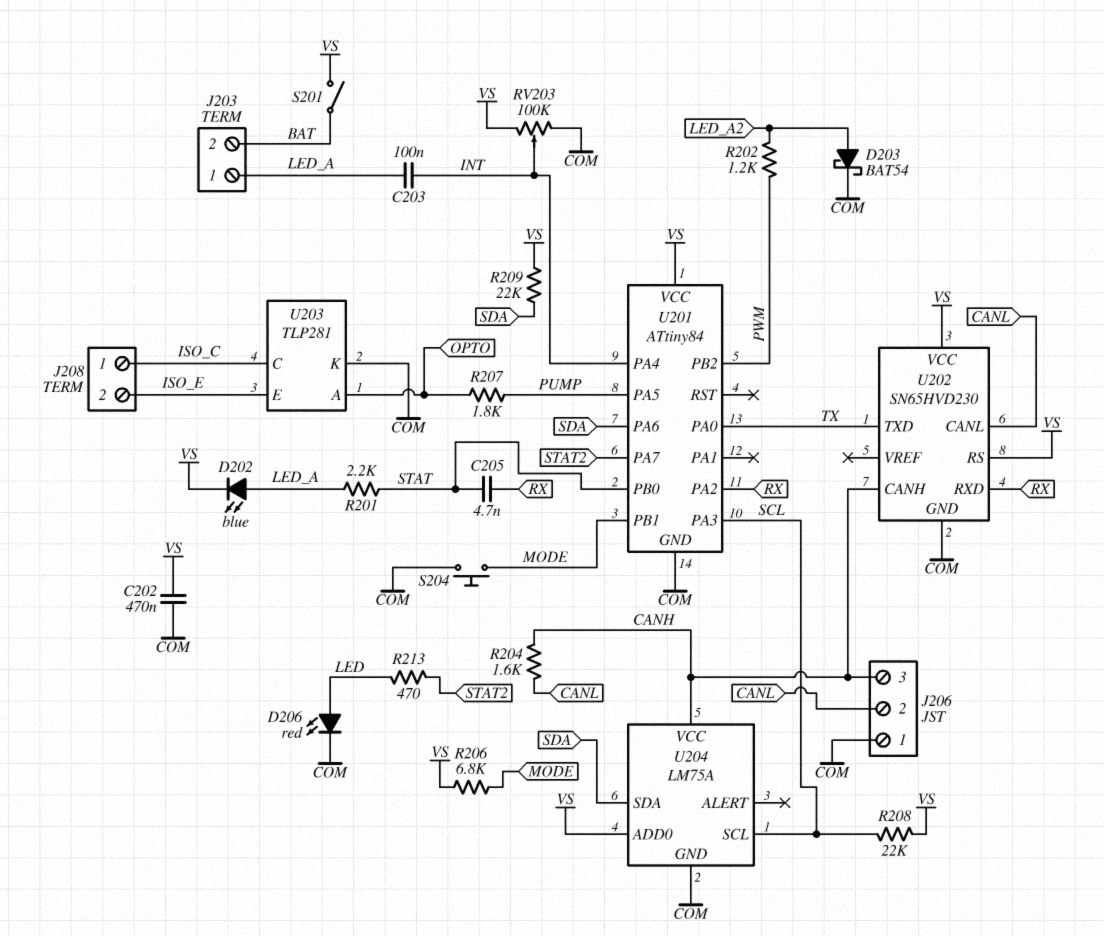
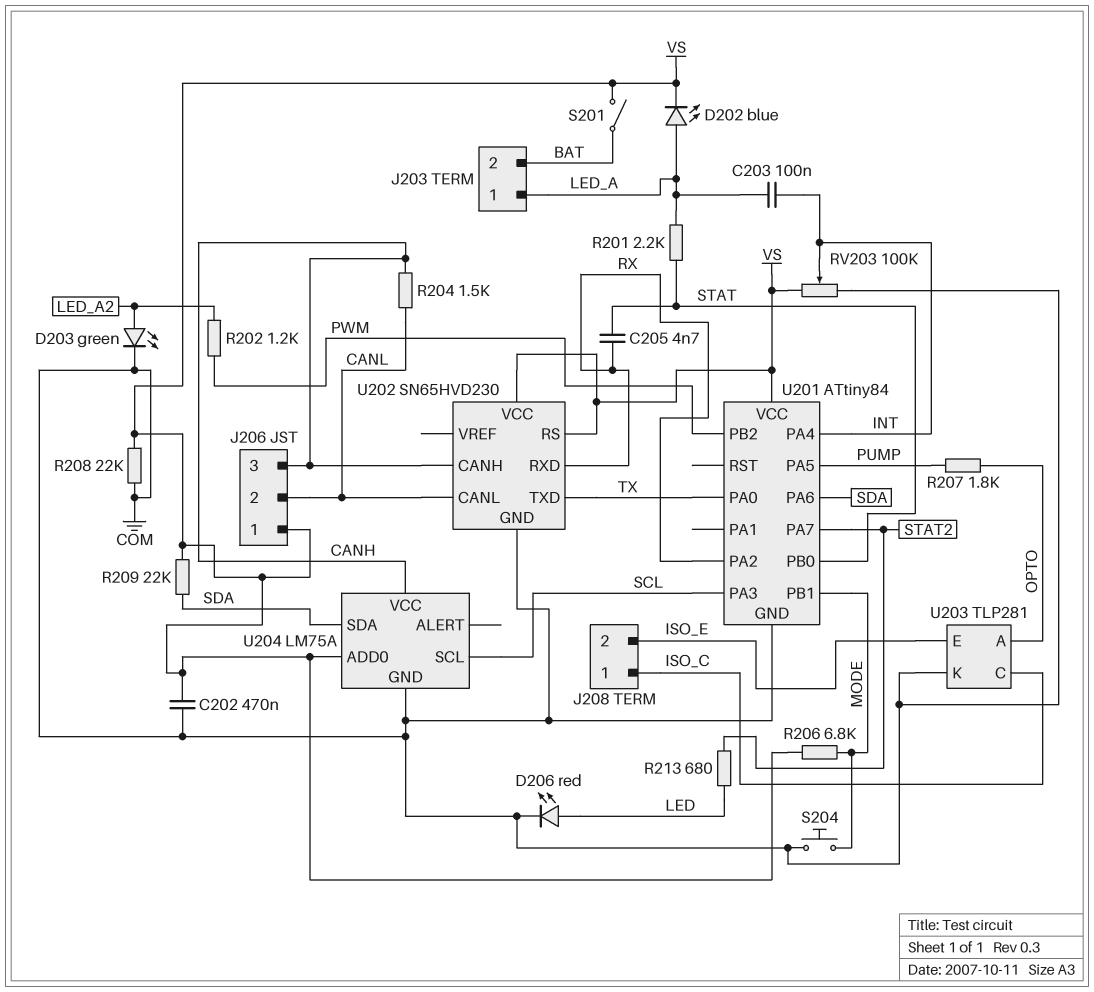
D203: schottky BAT54 (A LED_A2, K COM) -> LED green (A LED_A2, K COM)
J206 pin 1: COM -> VS
R204: 1.6k (CANH, CANL) -> 1.5k (CANH, CANL)
R208: 22k (SCL, VS) -> 22k (COM, VS)
R213: 470 (LED, STAT2) -> 680 (LED, STAT2)

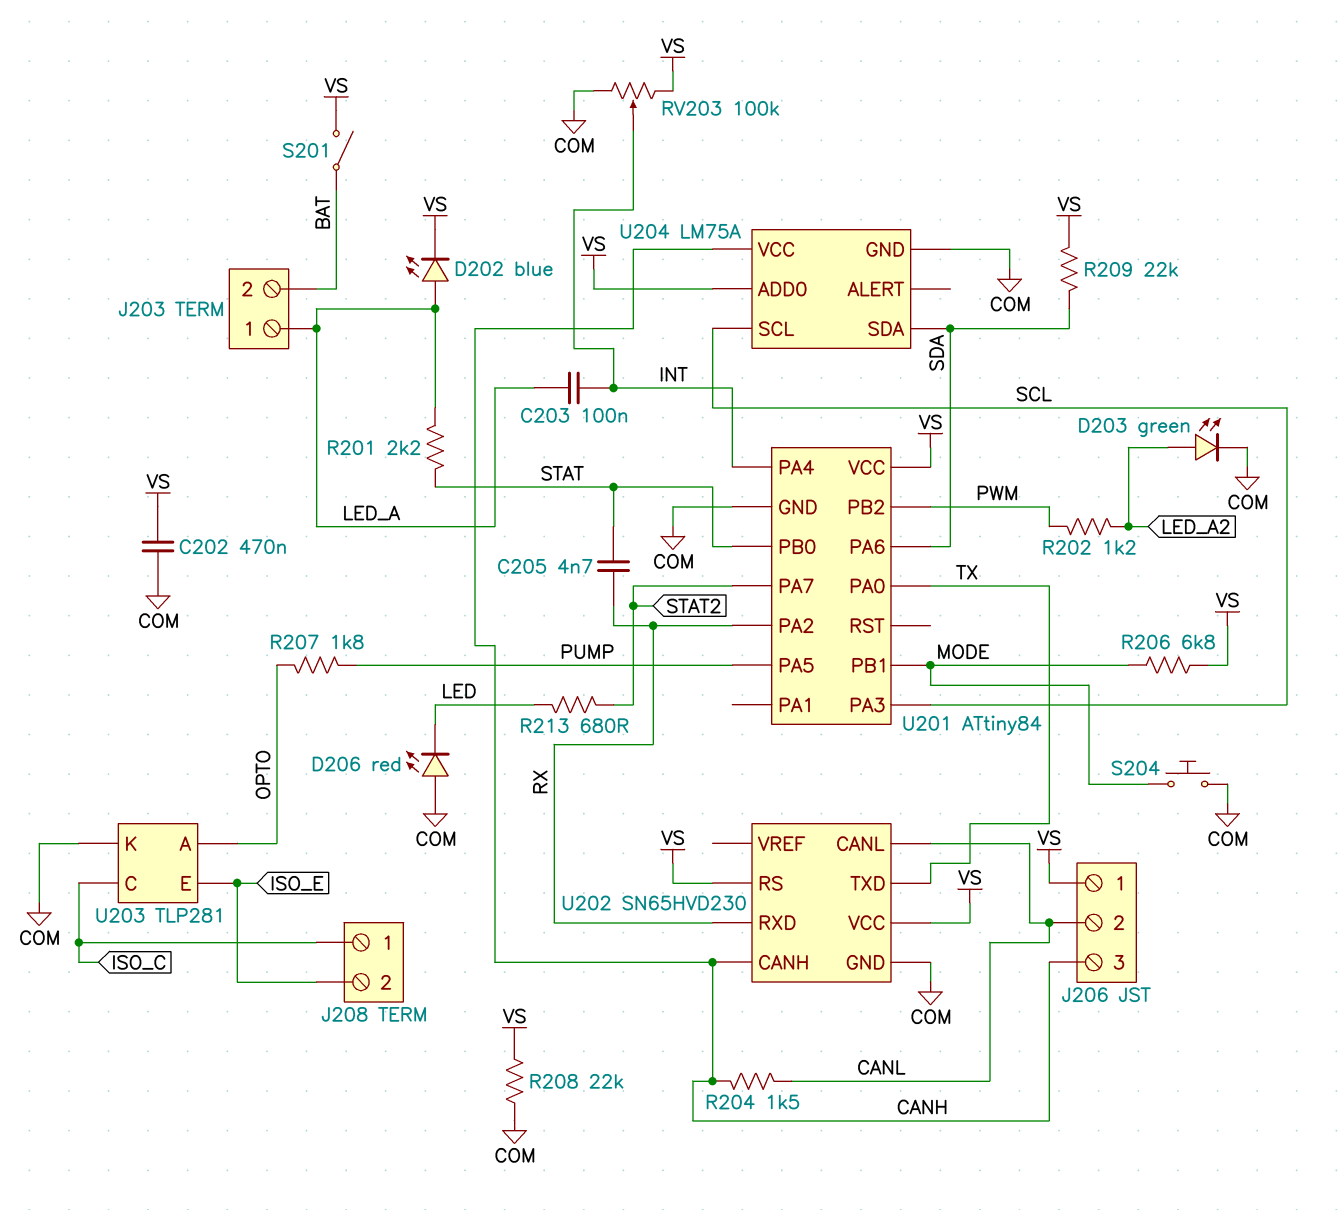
D206: LED red (A LED, K COM) -> LED red (A COM, K LED)

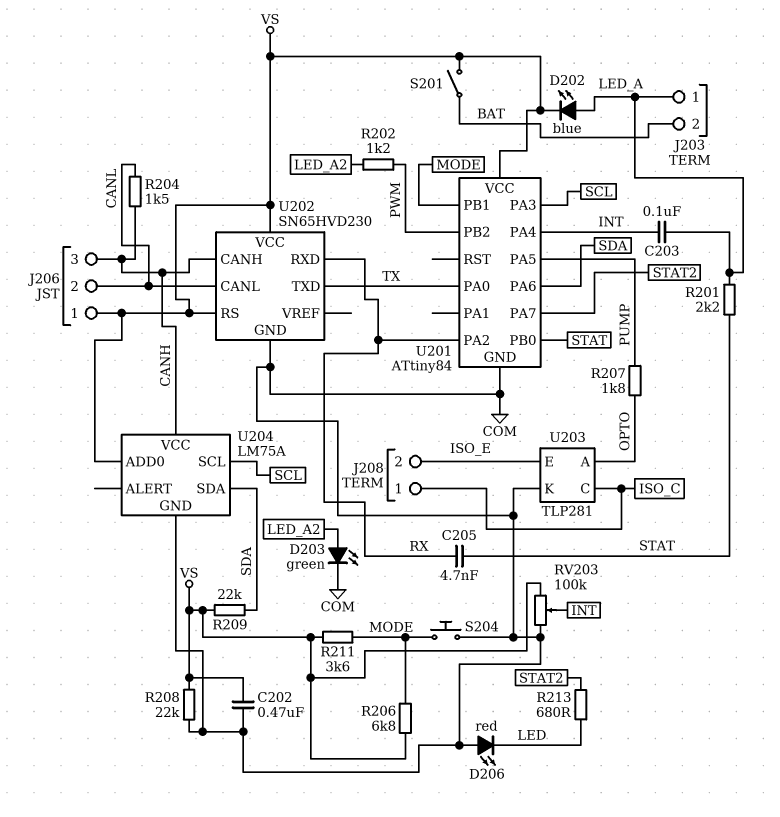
R211: none -> 3.6k (MODE, VS)

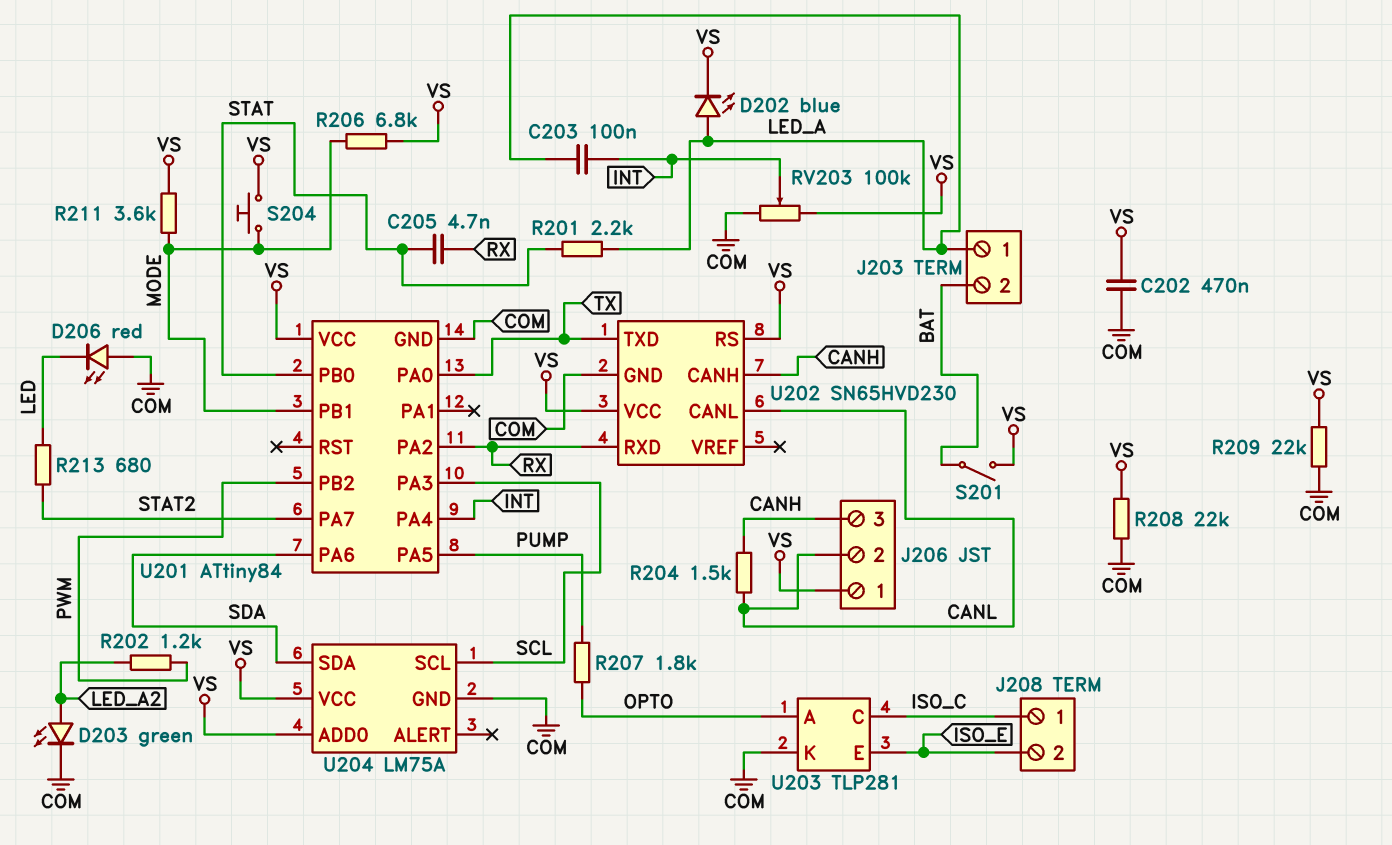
R209: 22k (SDA, VS) -> 22k (COM, VS)
S204: button (COM, MODE) -> button (MODE, VS)
U204 pin VCC: CANH -> VS

